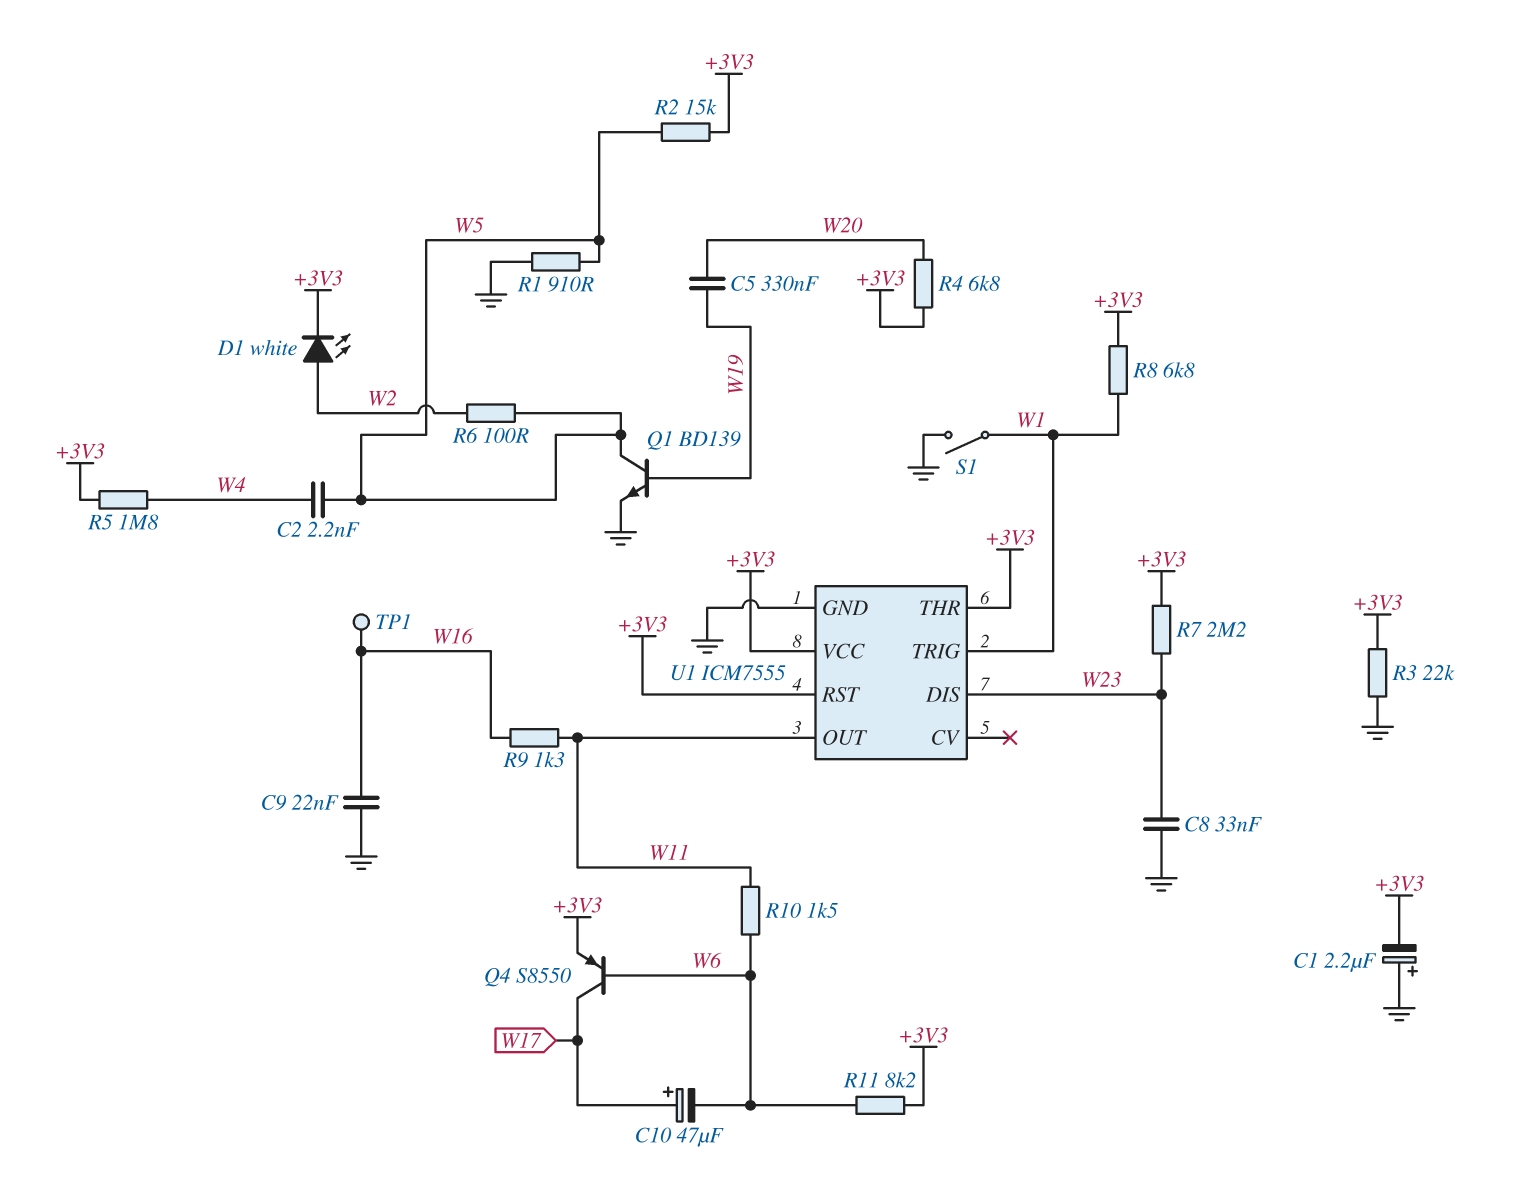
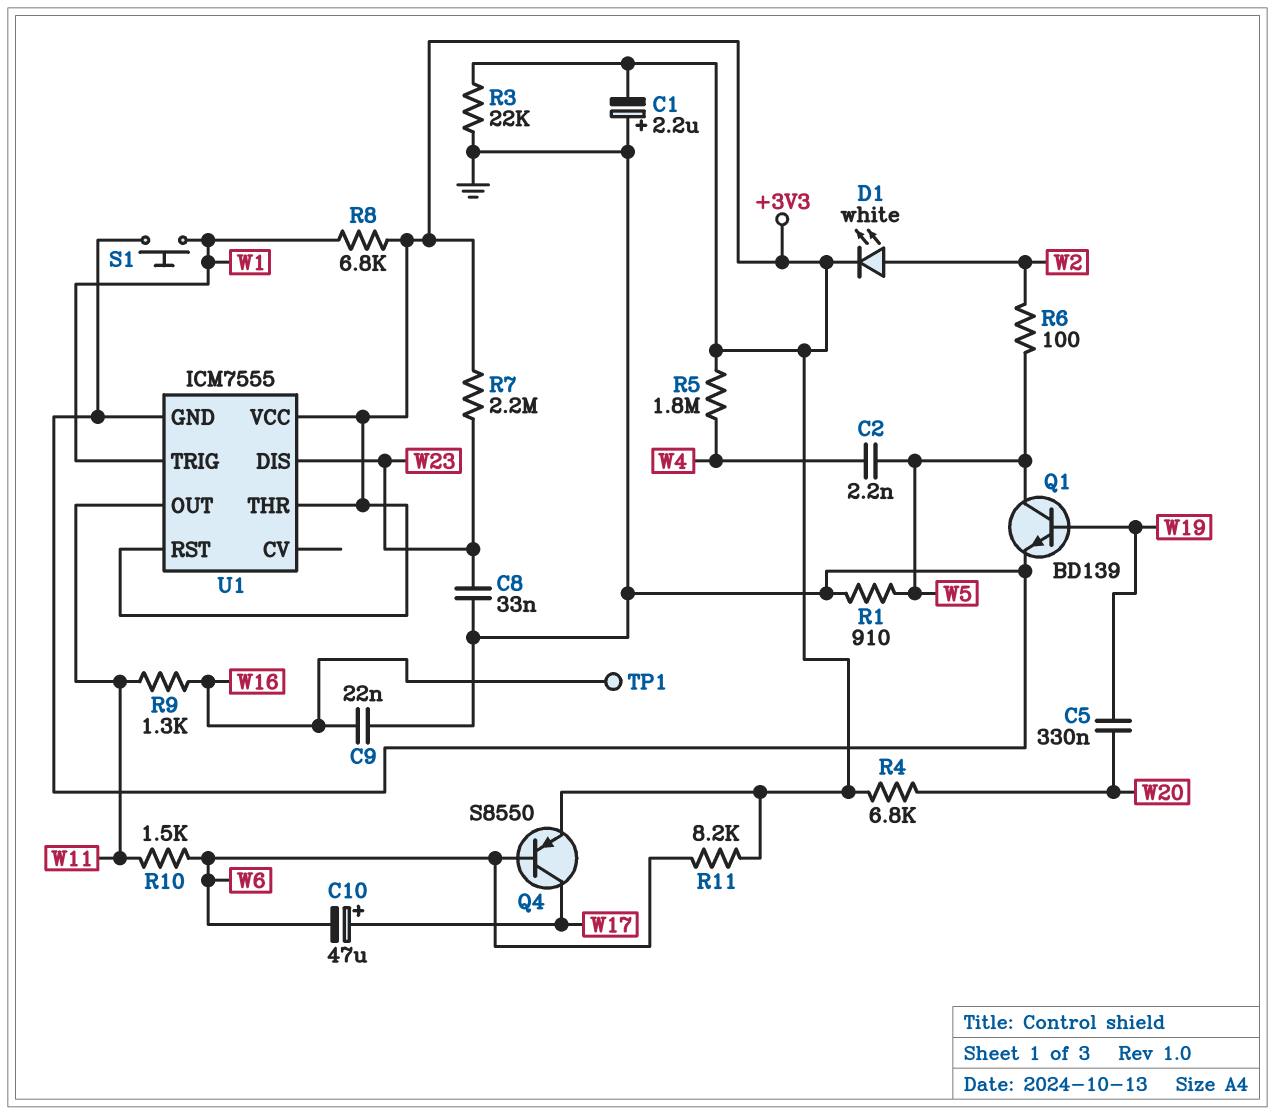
R2: 15k (+3V3, W5) -> none
S1: switch (GND, W1) -> button (GND, W1)

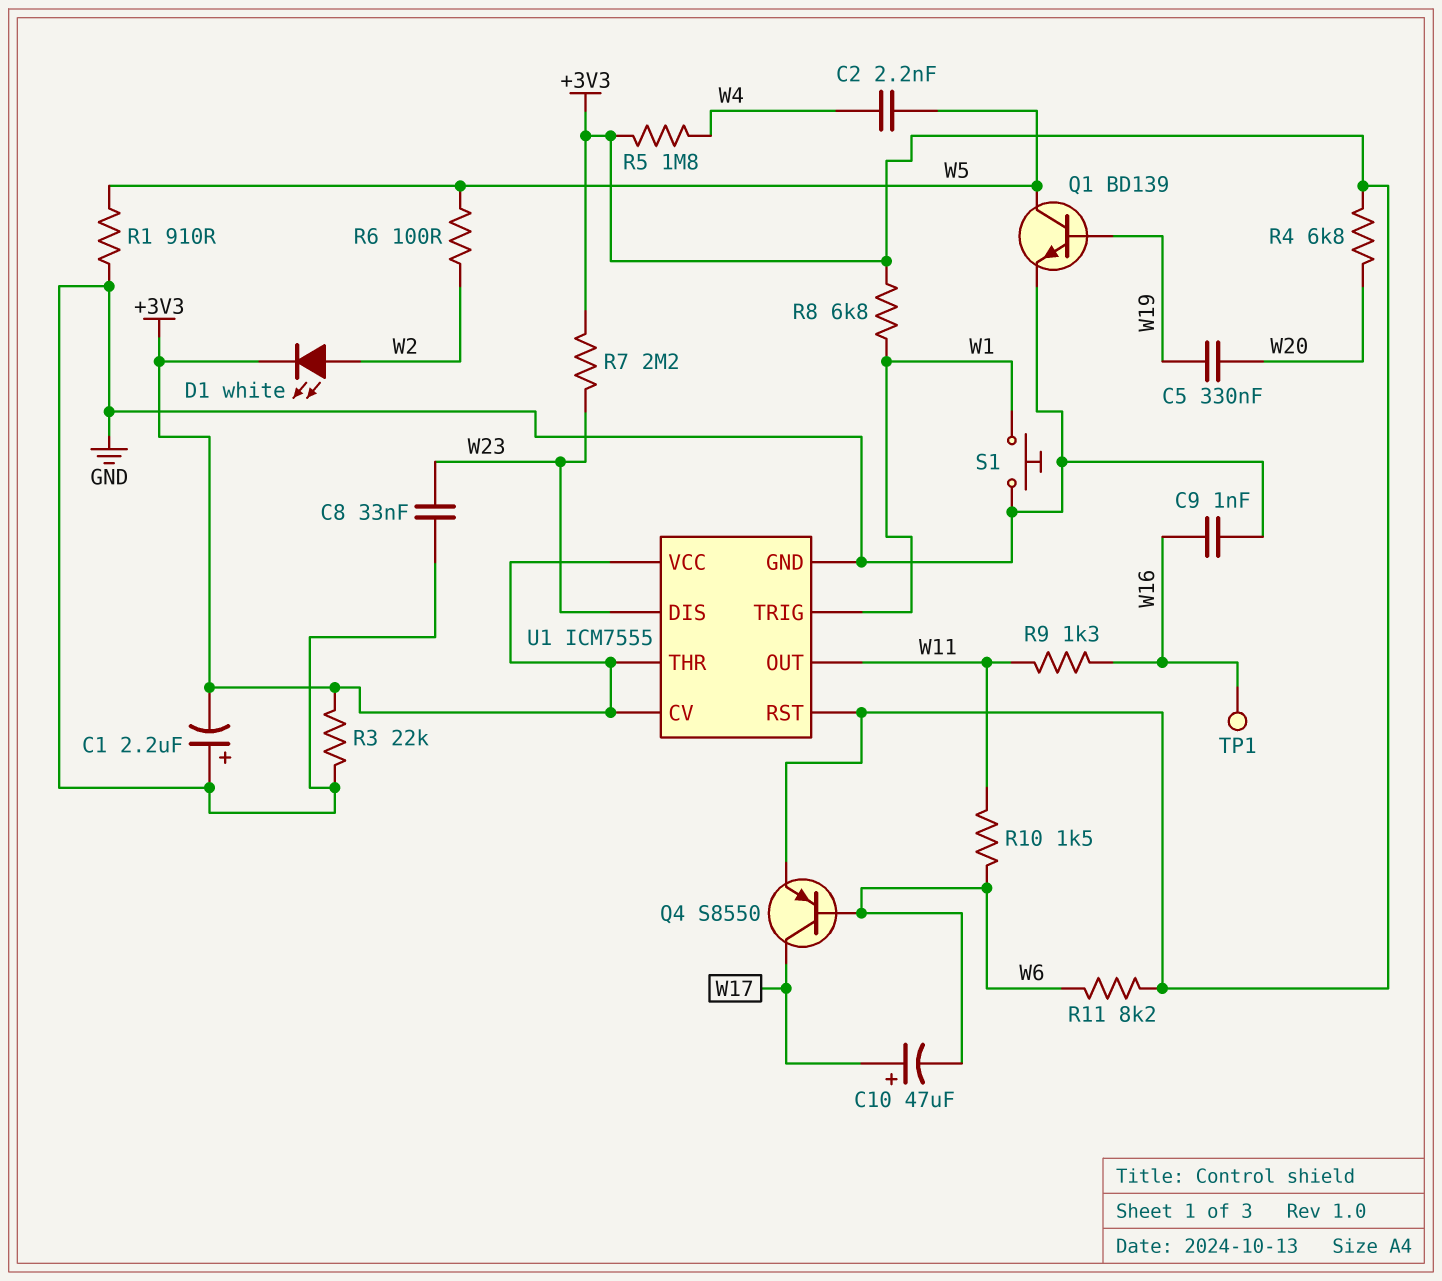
C9: 22nF (GND, W16) -> 1nF (GND, W16)
U1 pin CV: none -> +3V3

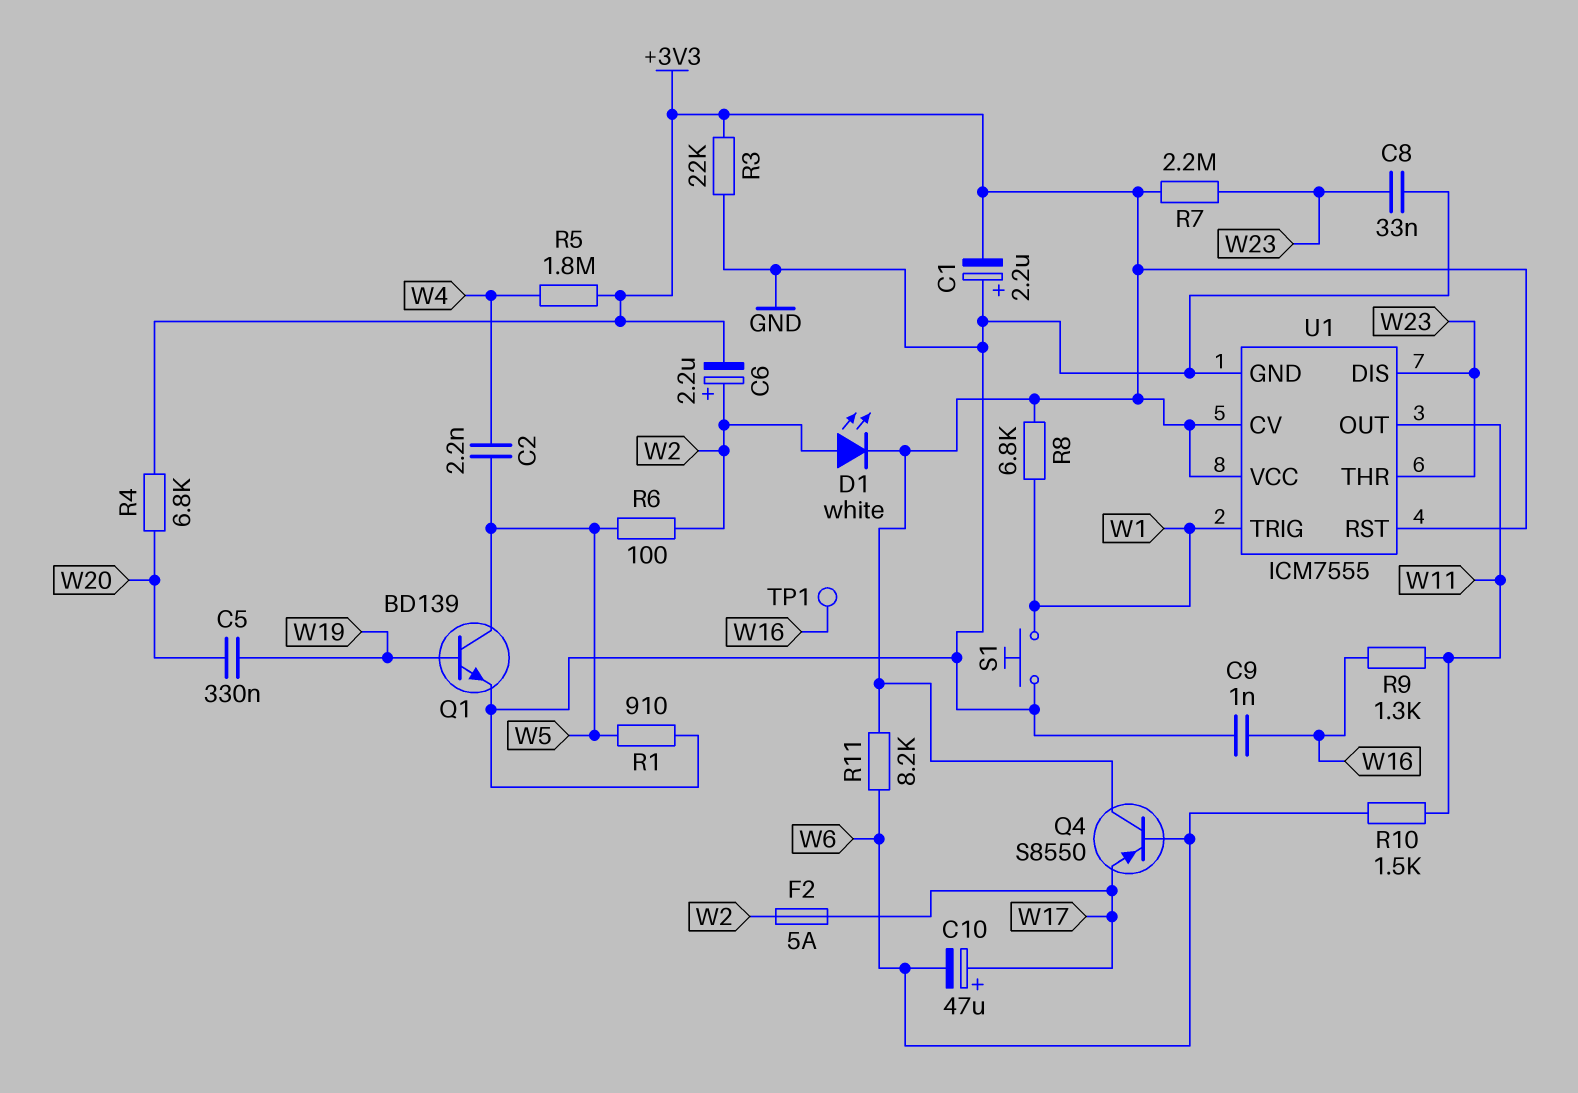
C6: none -> 2.2uF (plus W2, minus +3V3)
F2: none -> 5A (W2, W17)
Q4: PNP S8550 (B W6, C W17, E +3V3) -> PNP S8550 (B W6, C +3V3, E W17)
U1 pin THR: +3V3 -> W23

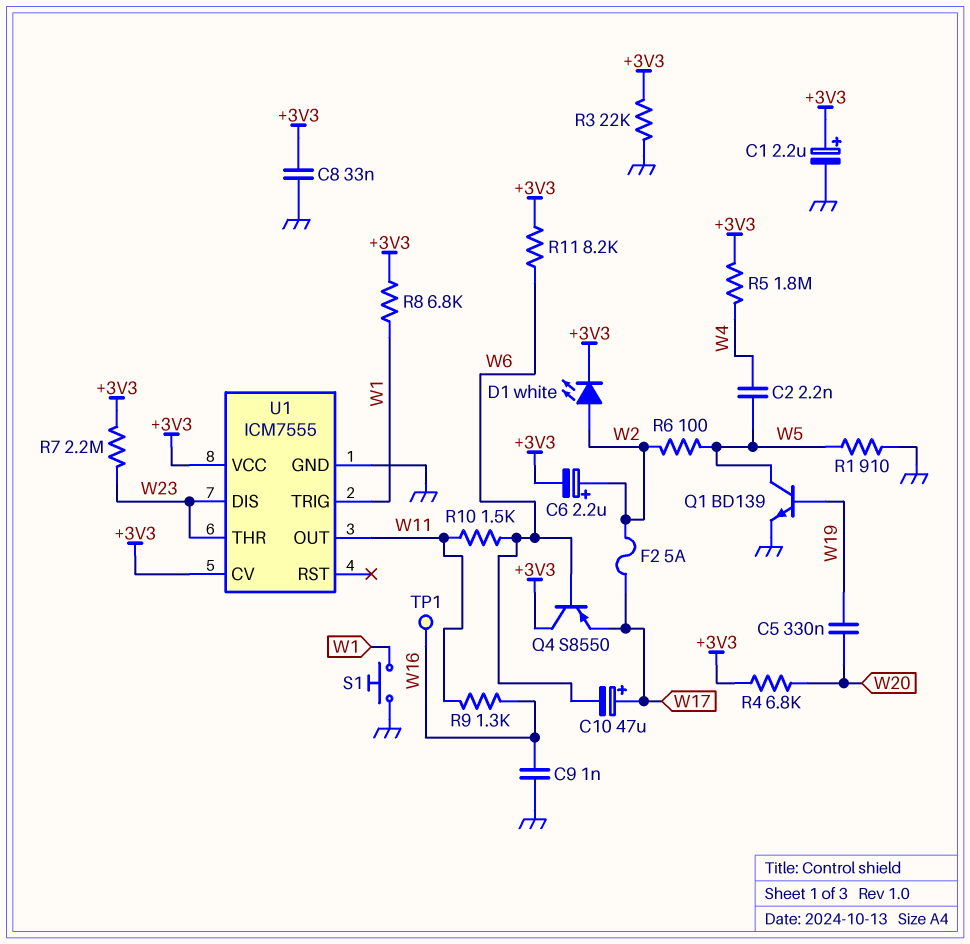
C1: 2.2uF (plus GND, minus +3V3) -> 2.2uF (plus +3V3, minus GND)
C8: 33nF (GND, W23) -> 33nF (+3V3, GND)
U1 pin RST: +3V3 -> none

